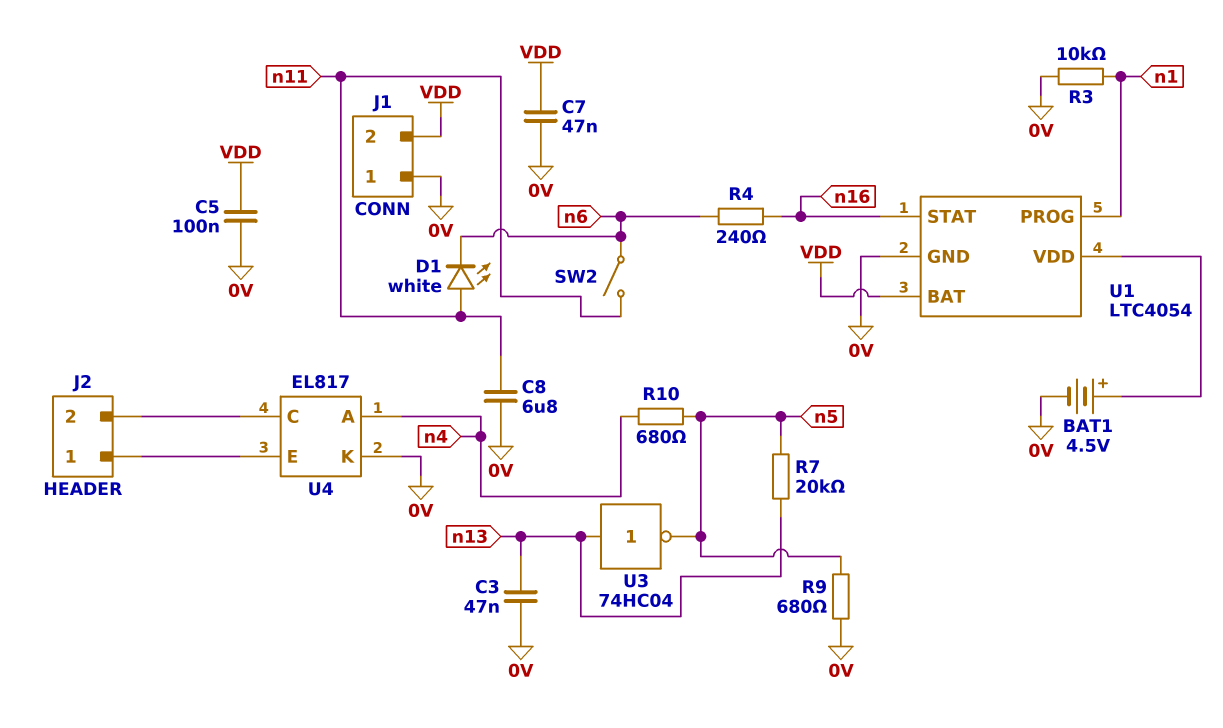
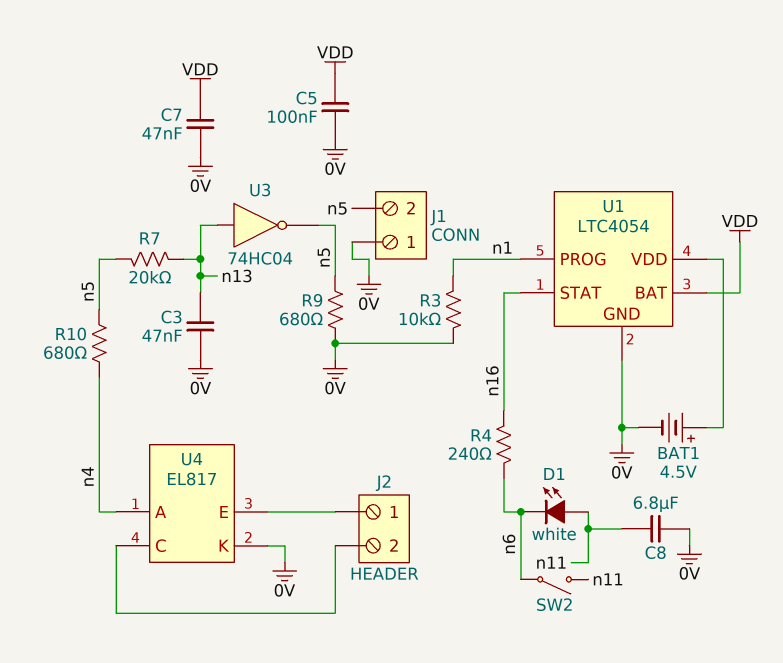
J1 pin 2: VDD -> n5

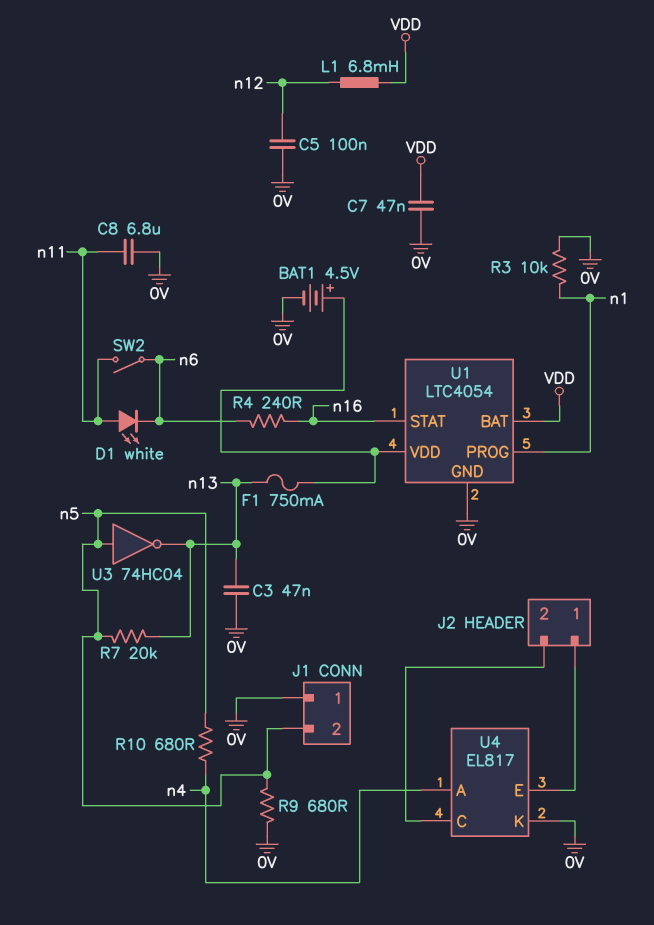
C5: 100nF (0V, VDD) -> 100nF (0V, n12)
F1: none -> 750mA (U1/VDD, n13)
L1: none -> 6.8mH (VDD, n12)
U3: NOT 74HC04 (in n13, out n5) -> NOT 74HC04 (in n5, out n13)

